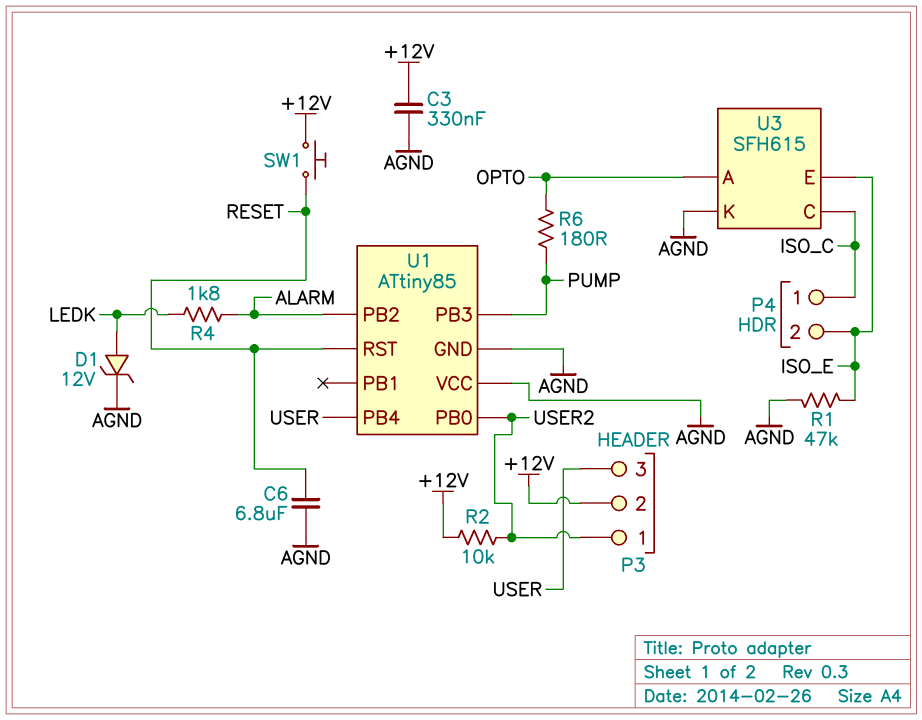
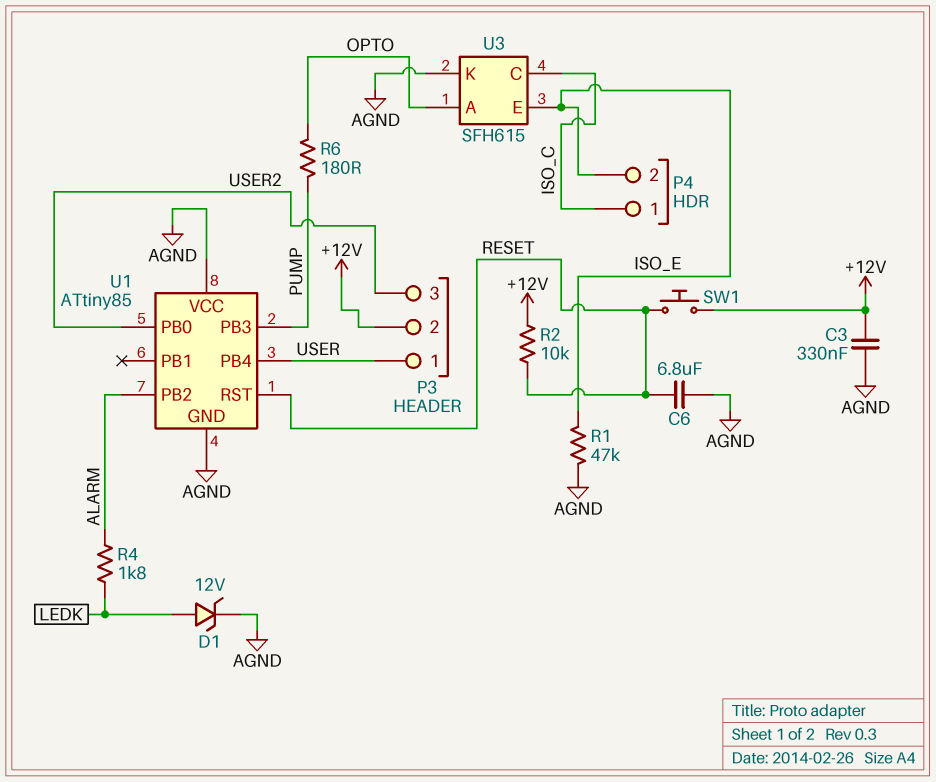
P3 pin 1: USER2 -> USER
P3 pin 3: USER -> USER2
R2: 10k (+12V, USER2) -> 10k (+12V, RESET)

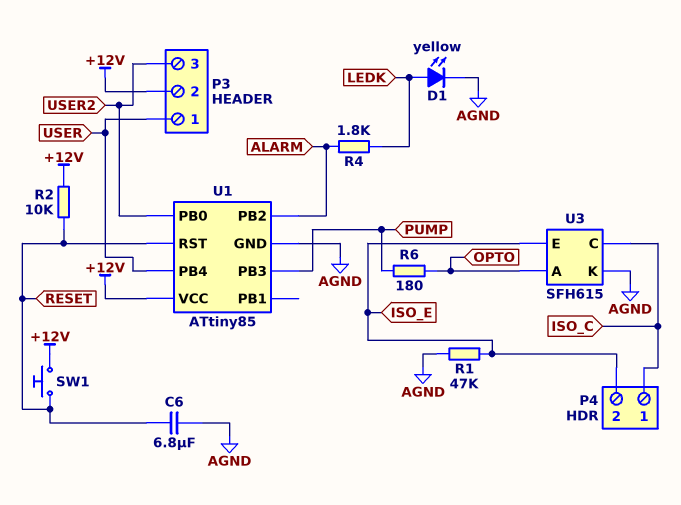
C3: 330nF (+12V, AGND) -> none
D1: zener 12V (A LEDK, K AGND) -> LED yellow (A LEDK, K AGND)
U1 pin VCC: AGND -> +12V

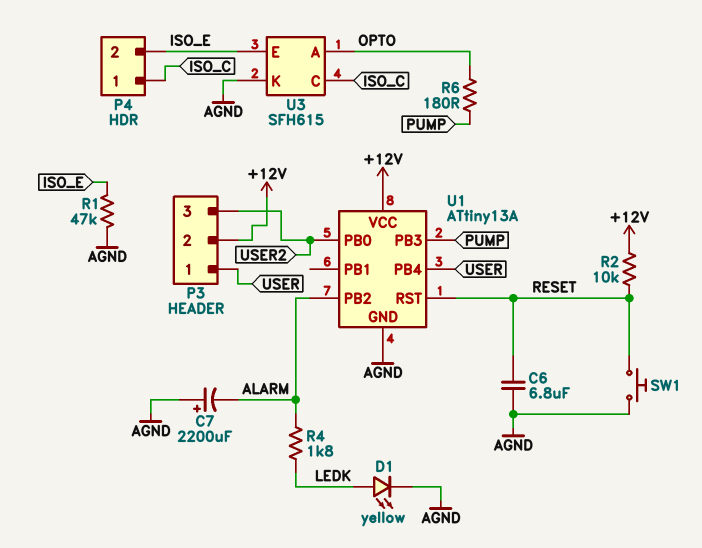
C7: none -> 2200uF (plus AGND, minus ALARM)
SW1: button (+12V, RESET) -> button (AGND, RESET)
U1: ATtiny85 -> ATtiny13A

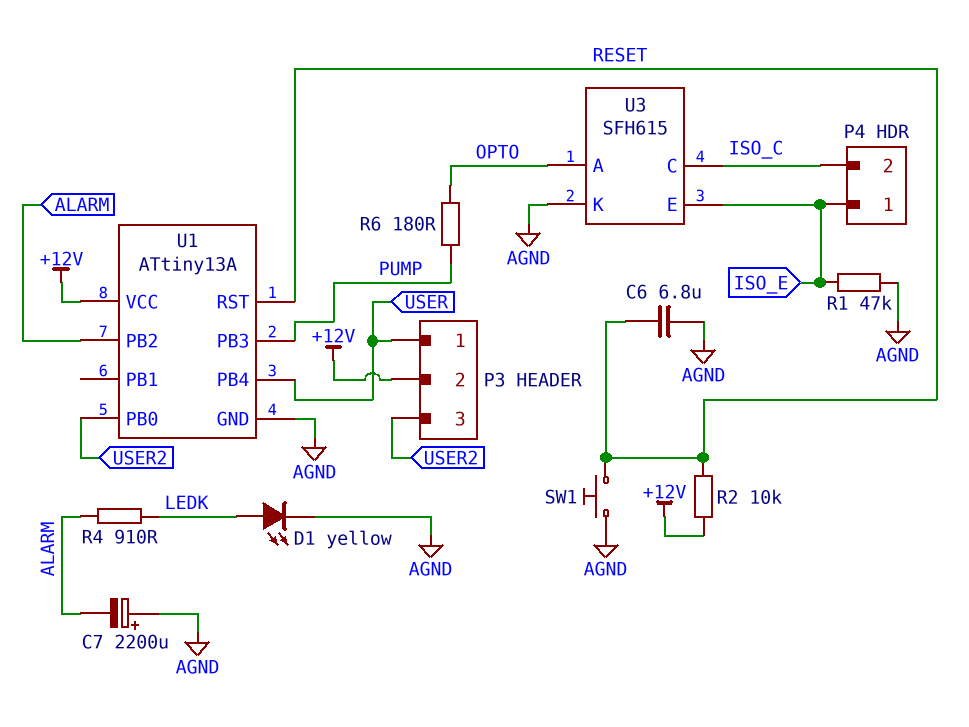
P4 pin 1: ISO_C -> ISO_E
P4 pin 2: ISO_E -> ISO_C
R4: 1.8k (ALARM, LEDK) -> 910 (ALARM, LEDK)

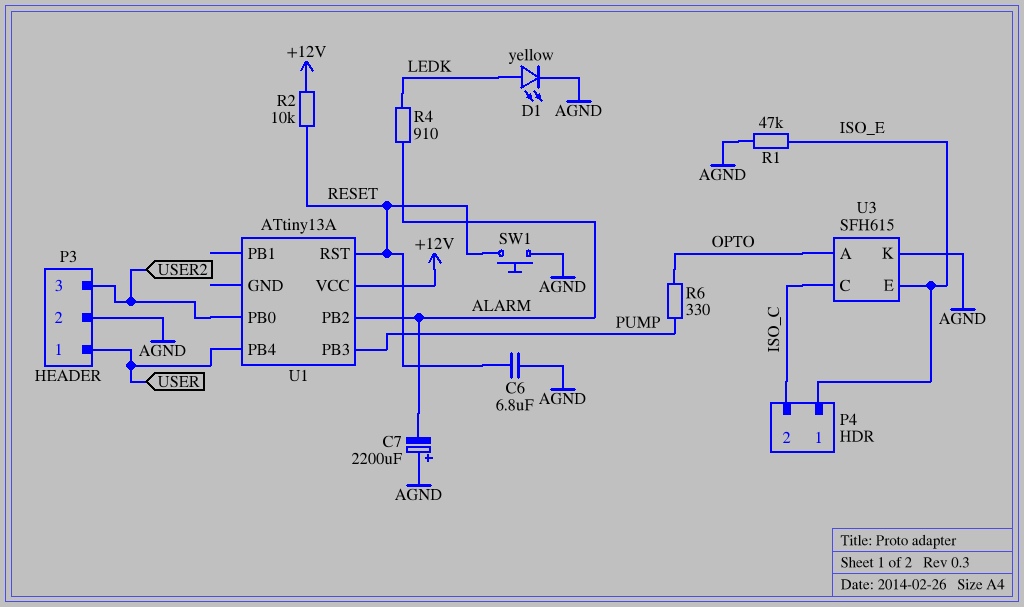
P3 pin 2: +12V -> AGND
R6: 180 (OPTO, PUMP) -> 330 (OPTO, PUMP)
U1 pin GND: AGND -> none

